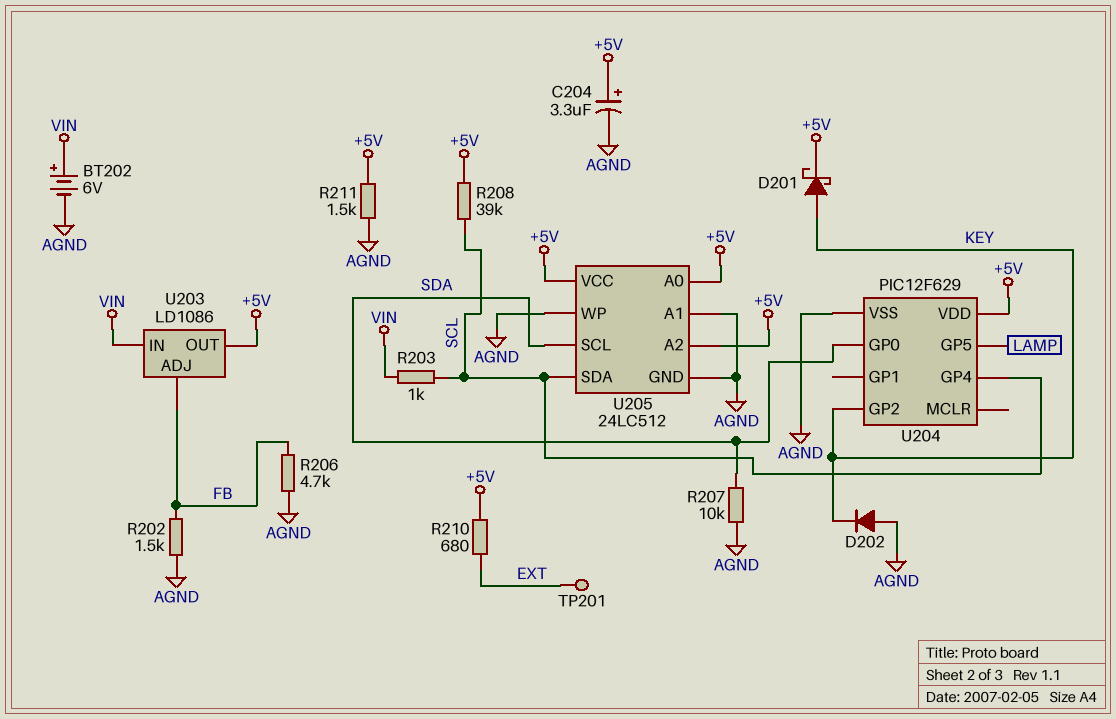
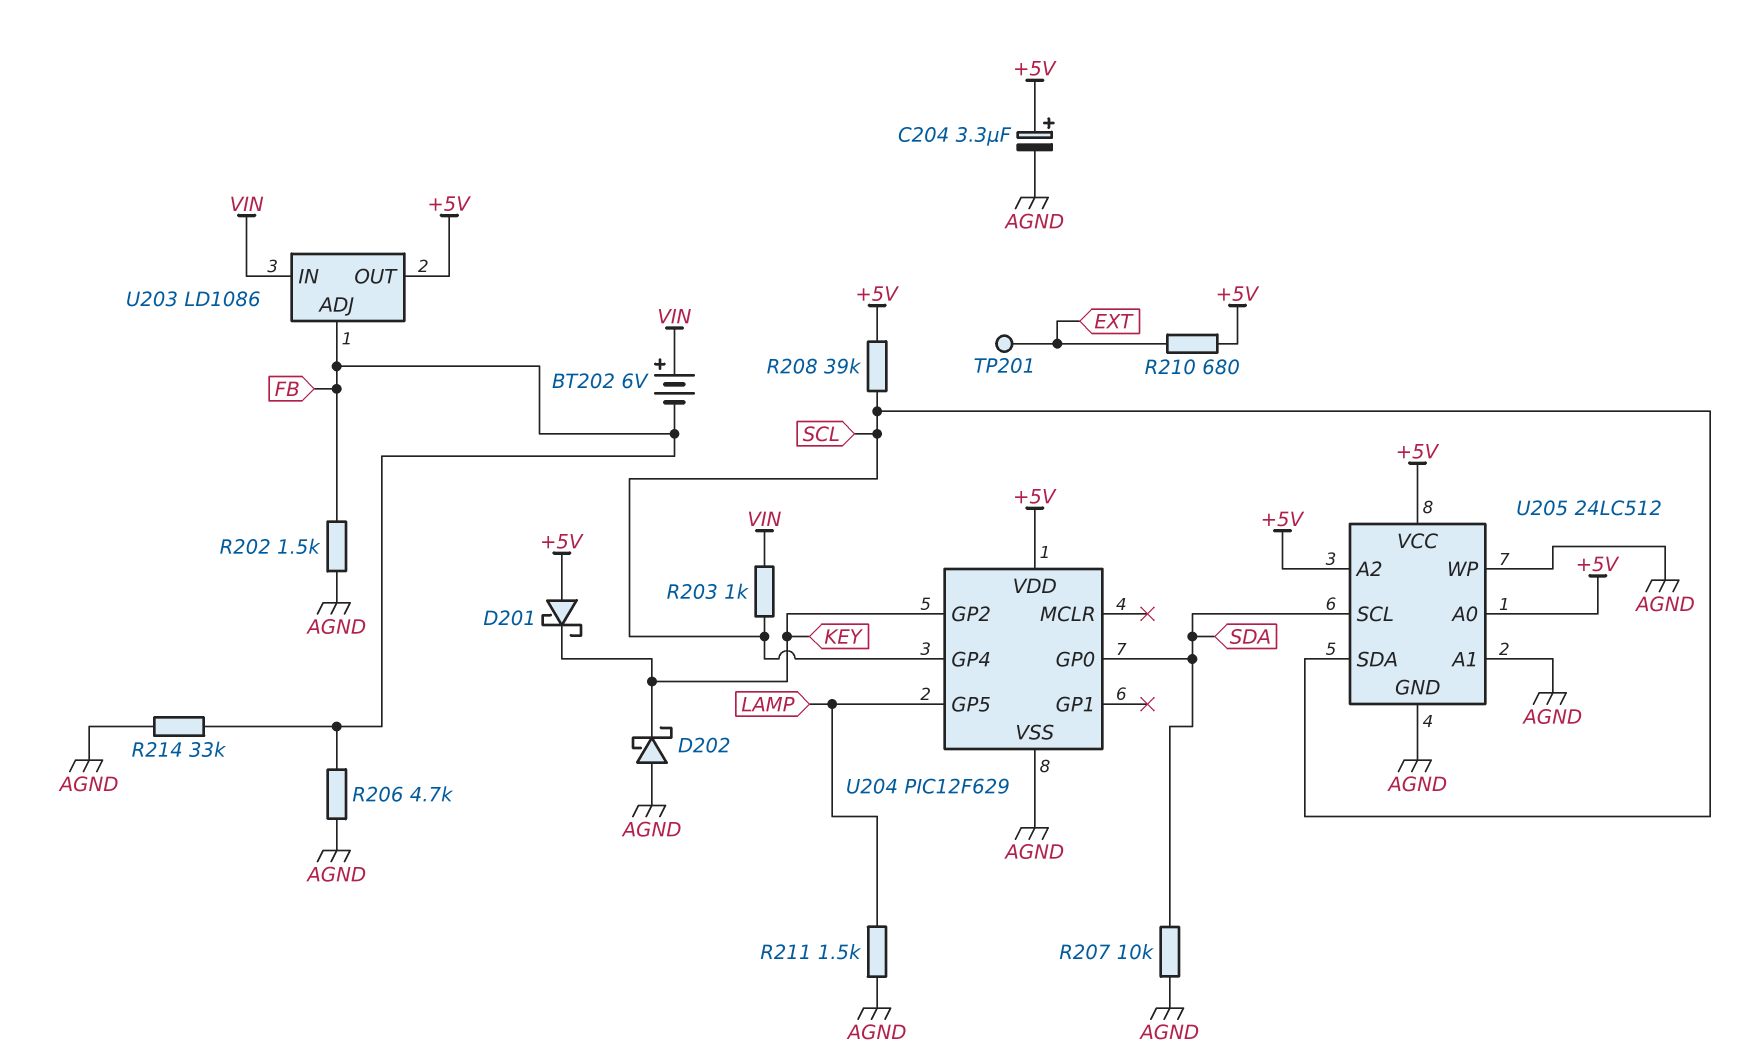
BT202: 6V (plus VIN, minus AGND) -> 6V (plus VIN, minus FB)
D201: schottky (A KEY, K +5V) -> schottky (A +5V, K KEY)
D202: diode (A AGND, K KEY) -> schottky (A AGND, K KEY)
R211: 1.5k (+5V, AGND) -> 1.5k (AGND, LAMP)
R214: none -> 33k (AGND, FB)

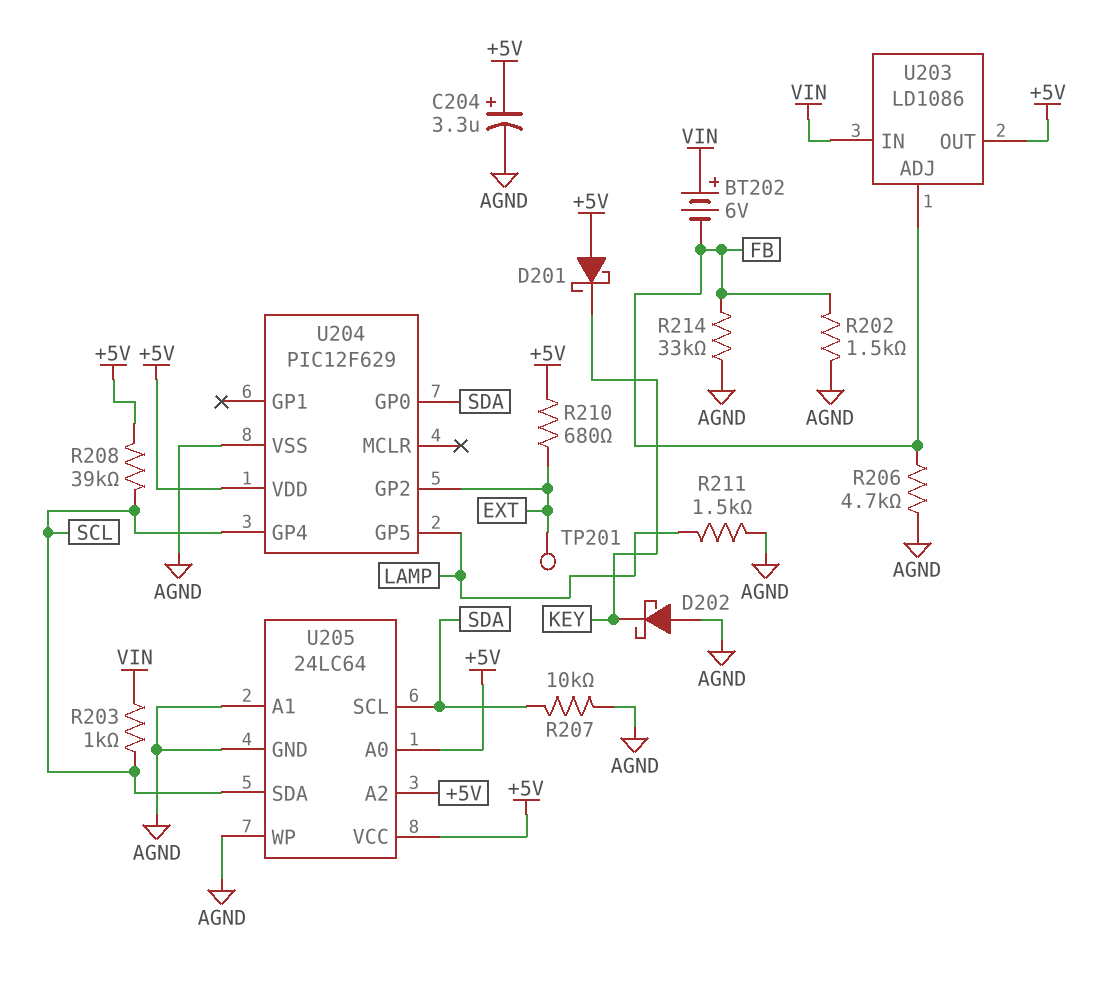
U204 pin GP2: KEY -> EXT
U205: 24LC512 -> 24LC64

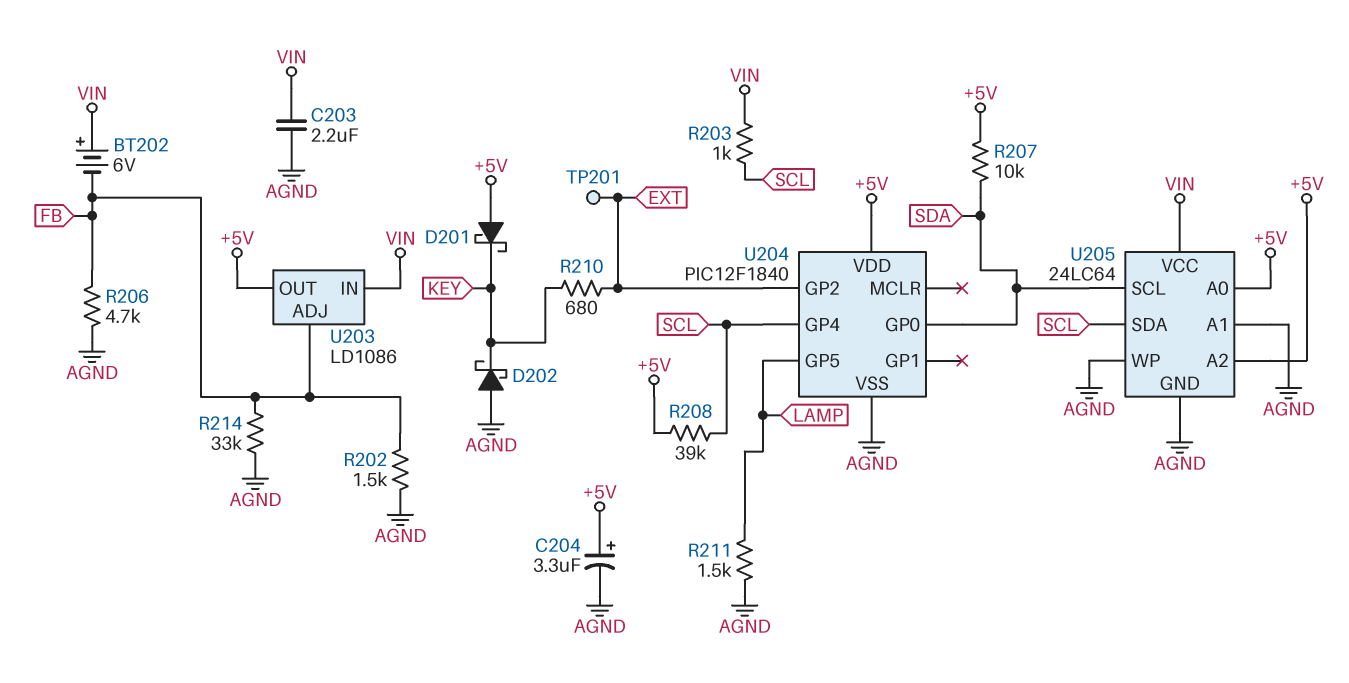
C203: none -> 2.2uF (AGND, VIN)
R207: 10k (AGND, SDA) -> 10k (+5V, SDA)
R210: 680 (+5V, EXT) -> 680 (EXT, KEY)
U204: PIC12F629 -> PIC12F1840
U205 pin VCC: +5V -> VIN

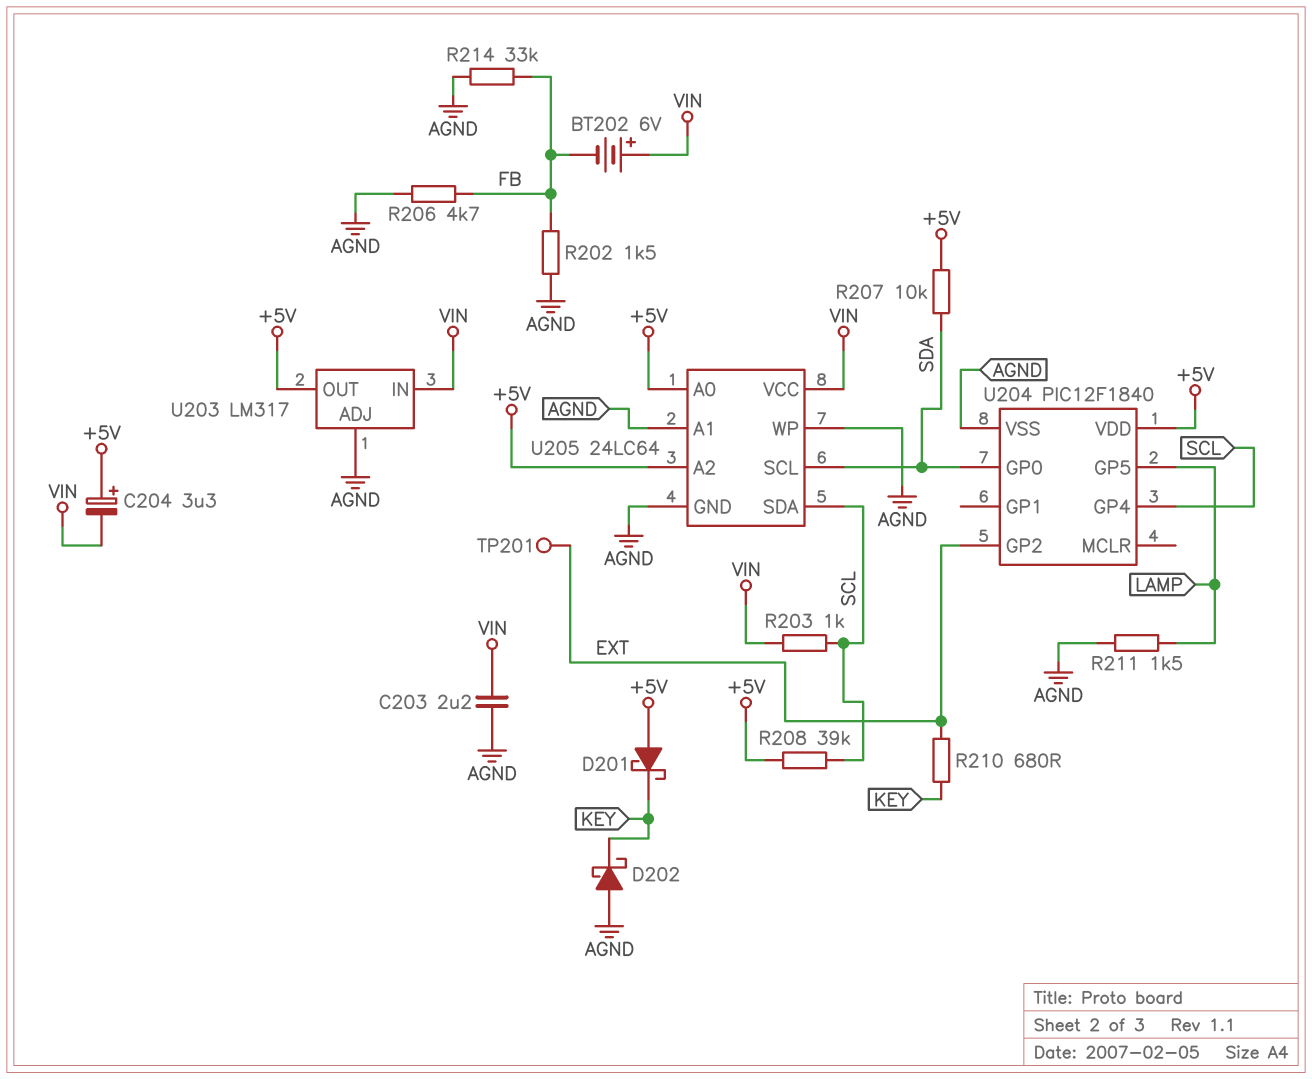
C204: 3.3uF (plus +5V, minus AGND) -> 3.3uF (plus +5V, minus VIN)
U203: LD1086 -> LM317
U203 pin ADJ: FB -> AGND

